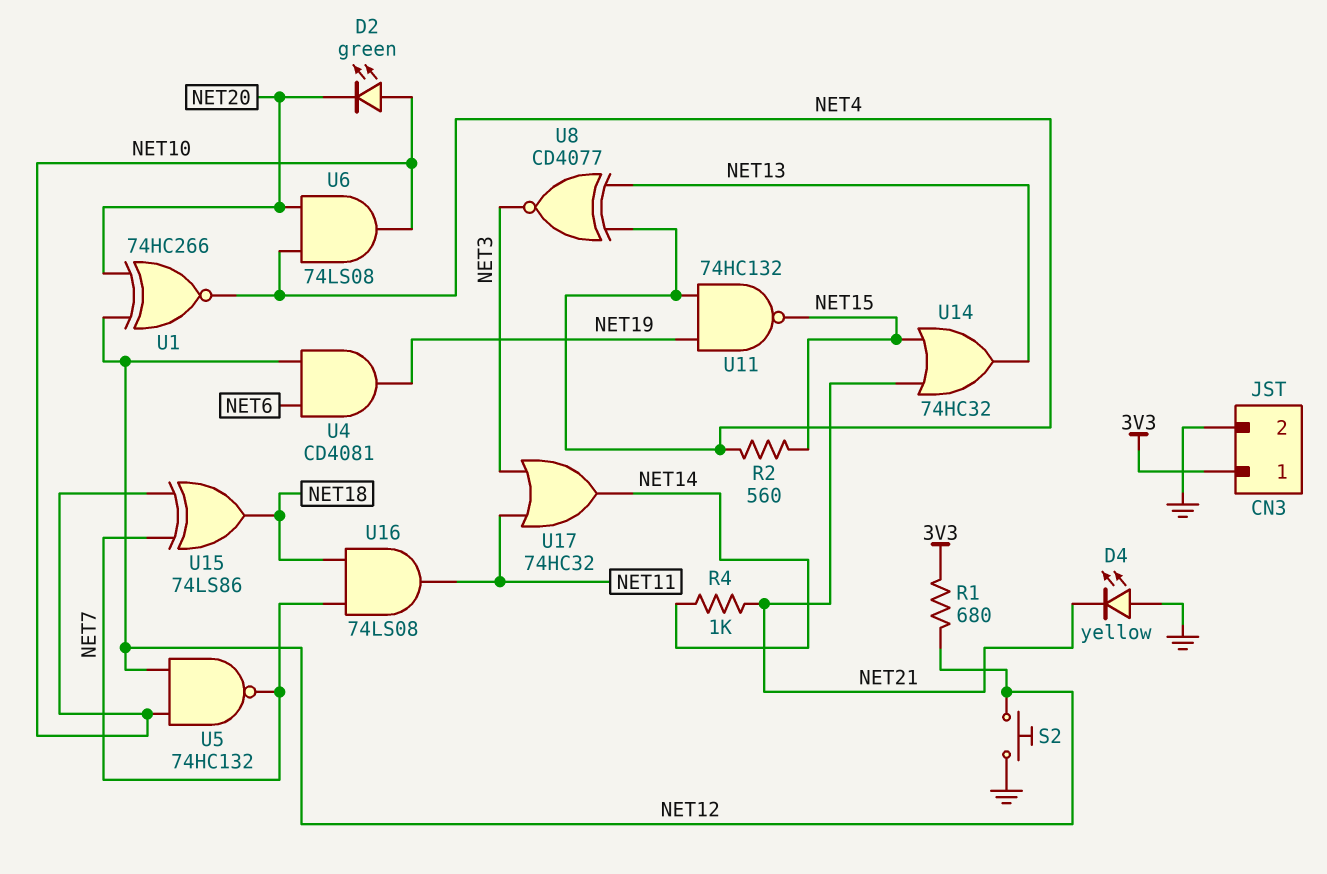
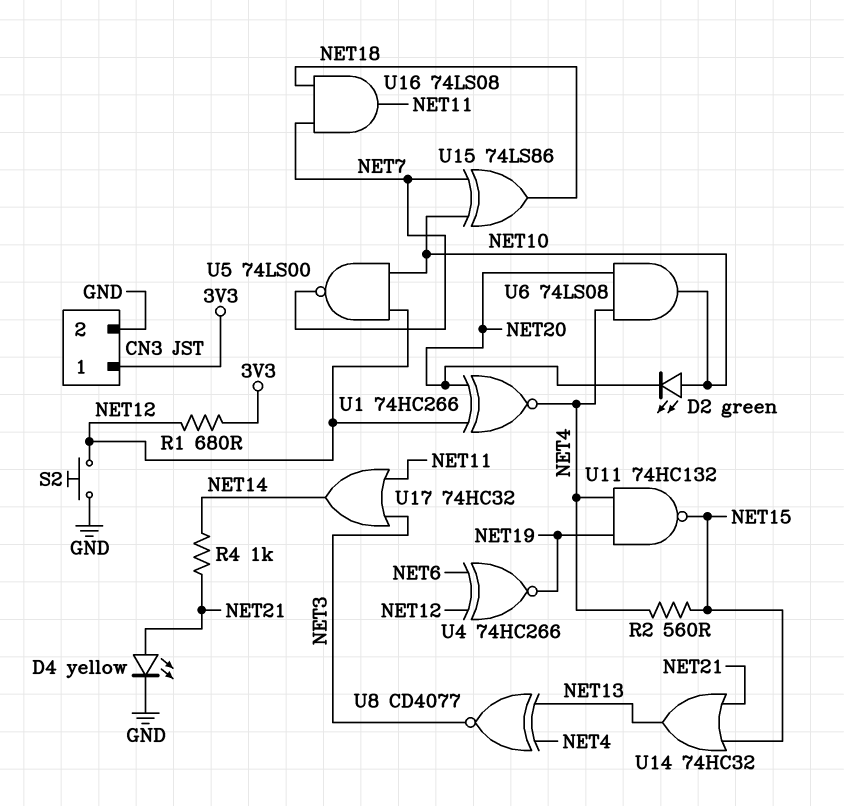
D4: LED yellow (A GND, K NET21) -> LED yellow (A NET21, K GND)
U4: AND CD4081 (in NET6, in NET12, out NET19) -> XNOR 74HC266 (in NET6, in NET12, out NET19)
U5: NAND 74HC132 (in NET10, in NET12, out NET7) -> NAND 74LS00 (in NET10, in NET12, out NET7)

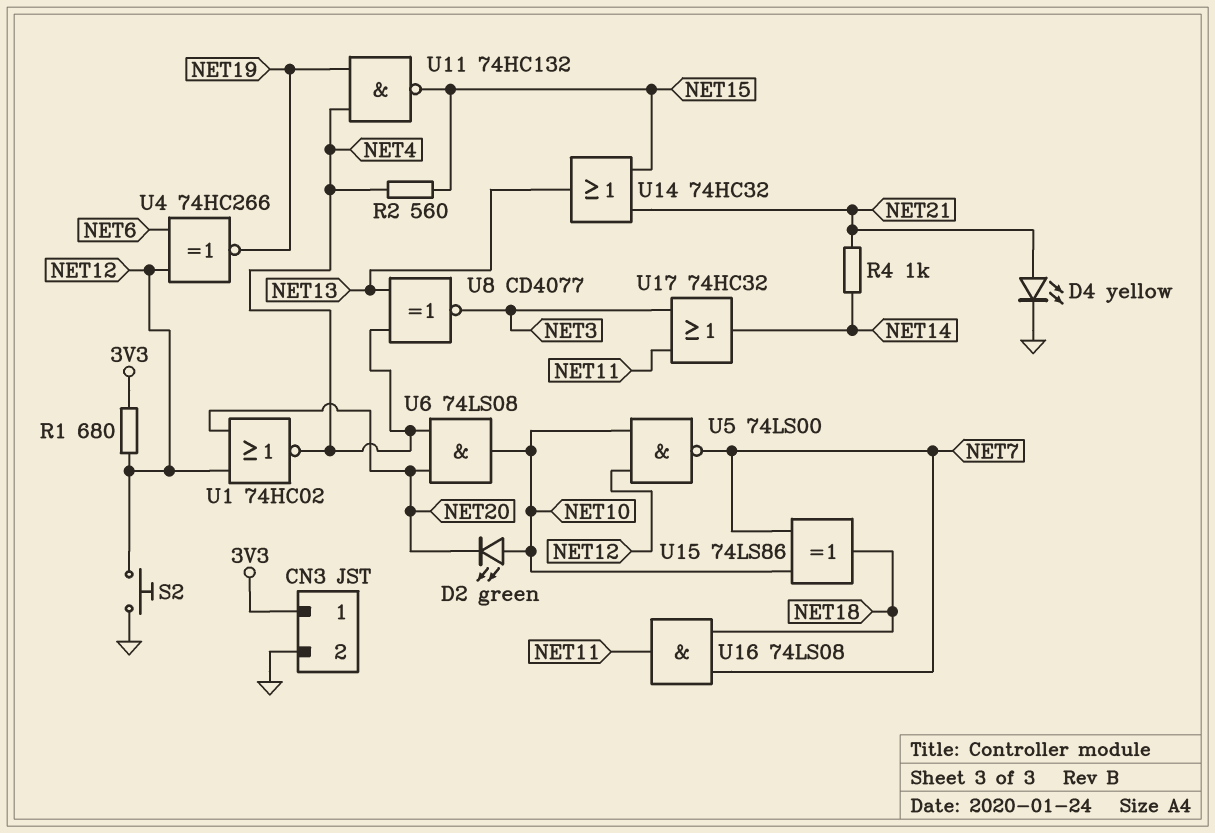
U1: XNOR 74HC266 (in NET12, in NET20, out NET4) -> NOR 74HC02 (in NET12, in NET20, out NET4)

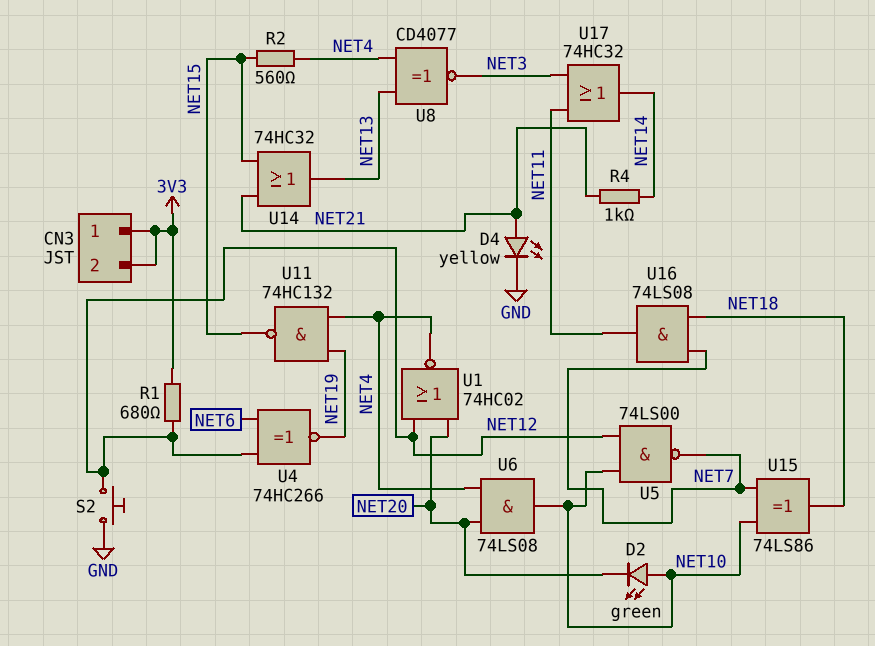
CN3 pin 2: GND -> 3V3

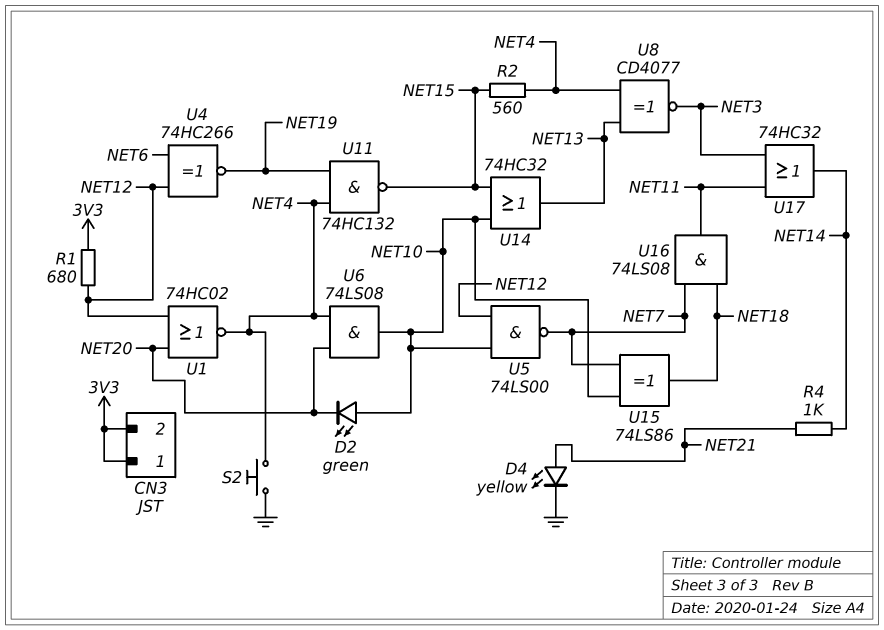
S2: button (GND, NET12) -> button (GND, NET4)
U14: OR 74HC32 (in NET15, in NET21, out NET13) -> OR 74HC32 (in NET10, in NET15, out NET13)

